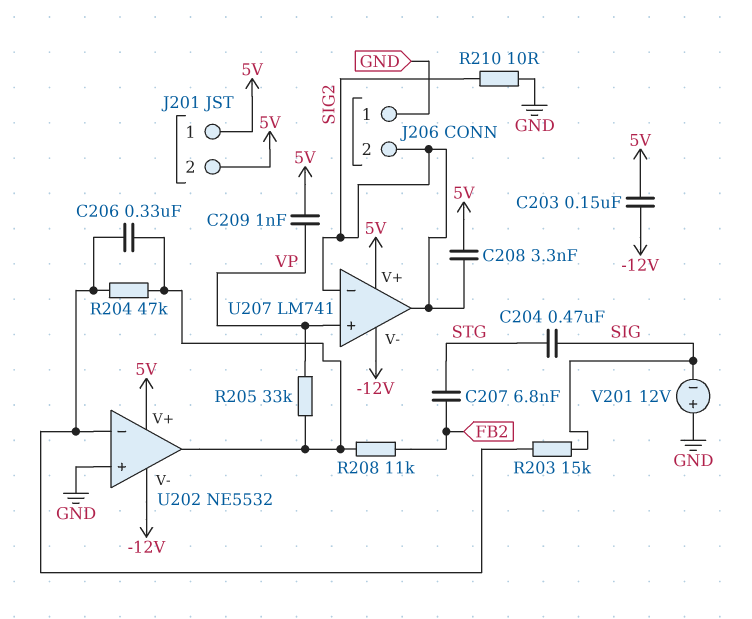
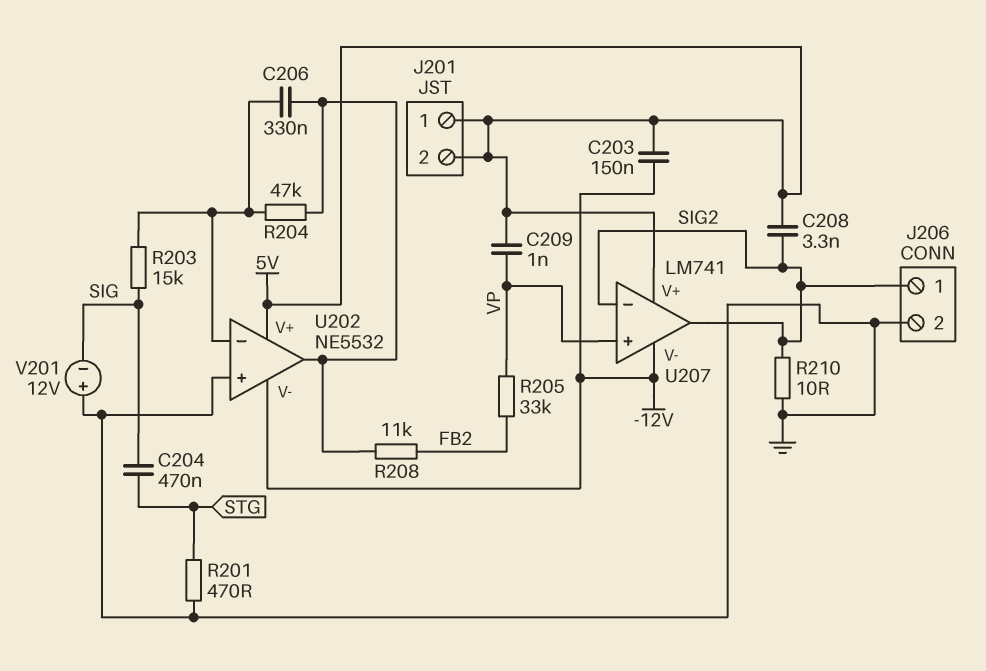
C207: 6.8nF (FB2, STG) -> none
J206 pin 1: GND -> SIG2
J206 pin 2: SIG2 -> GND
R201: none -> 470 (GND, STG)
R205: 33k (U202/out, VP) -> 33k (FB2, VP)

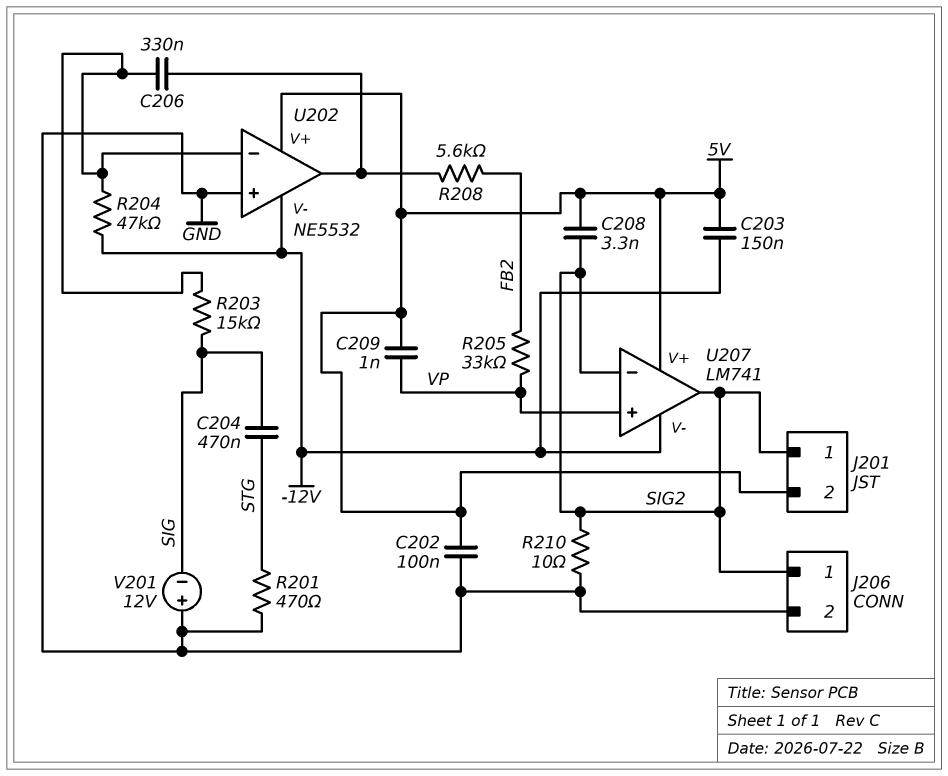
C202: none -> 100nF (5V, GND)
J201 pin 1: 5V -> SIG2
R204: 47k (U202/in-, U202/out) -> 47k (-12V, U202/in-)
R208: 11k (FB2, U202/out) -> 5.6k (FB2, U202/out)

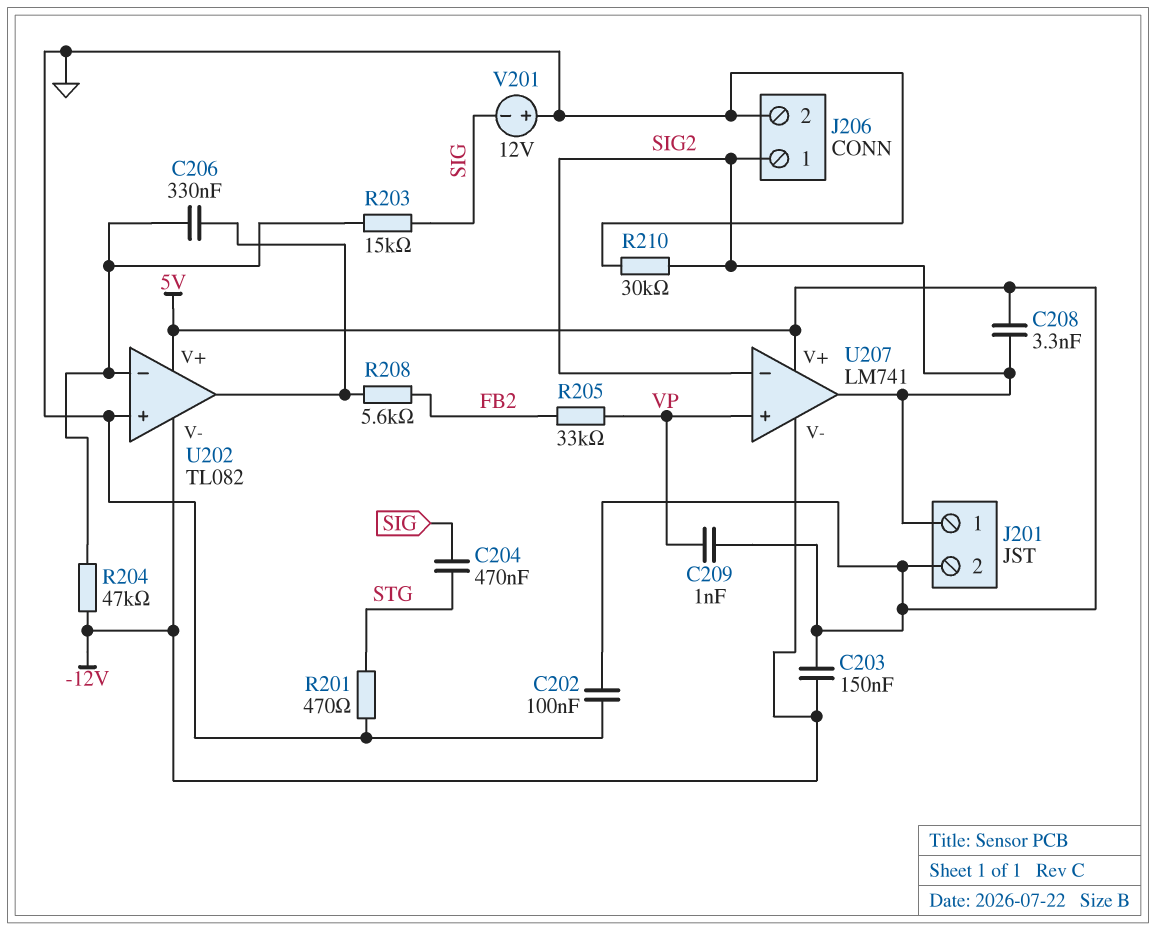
R210: 10 (GND, SIG2) -> 30k (GND, SIG2)
U202: NE5532 -> TL082

